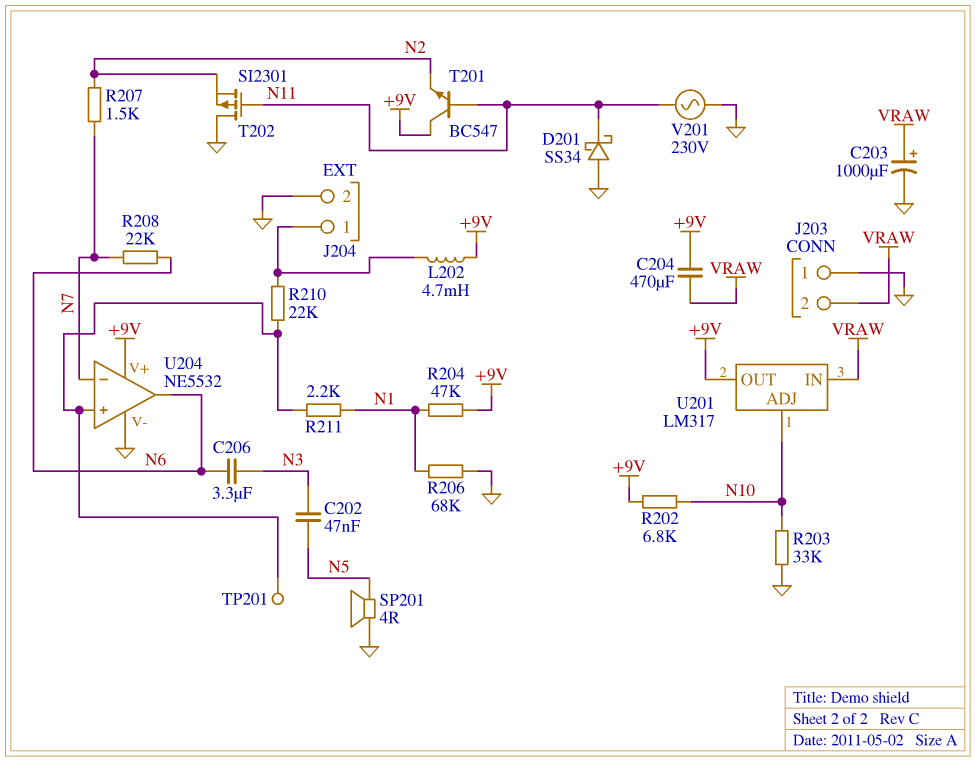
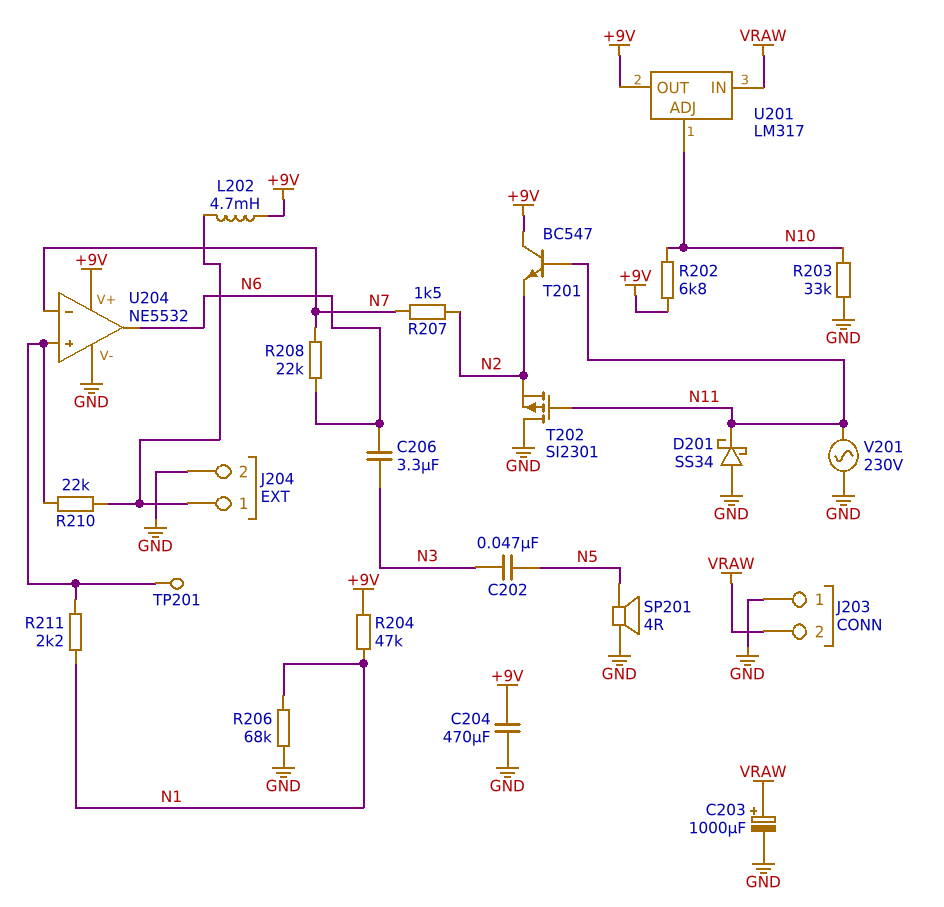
C204: 470uF (+9V, VRAW) -> 470uF (+9V, GND)

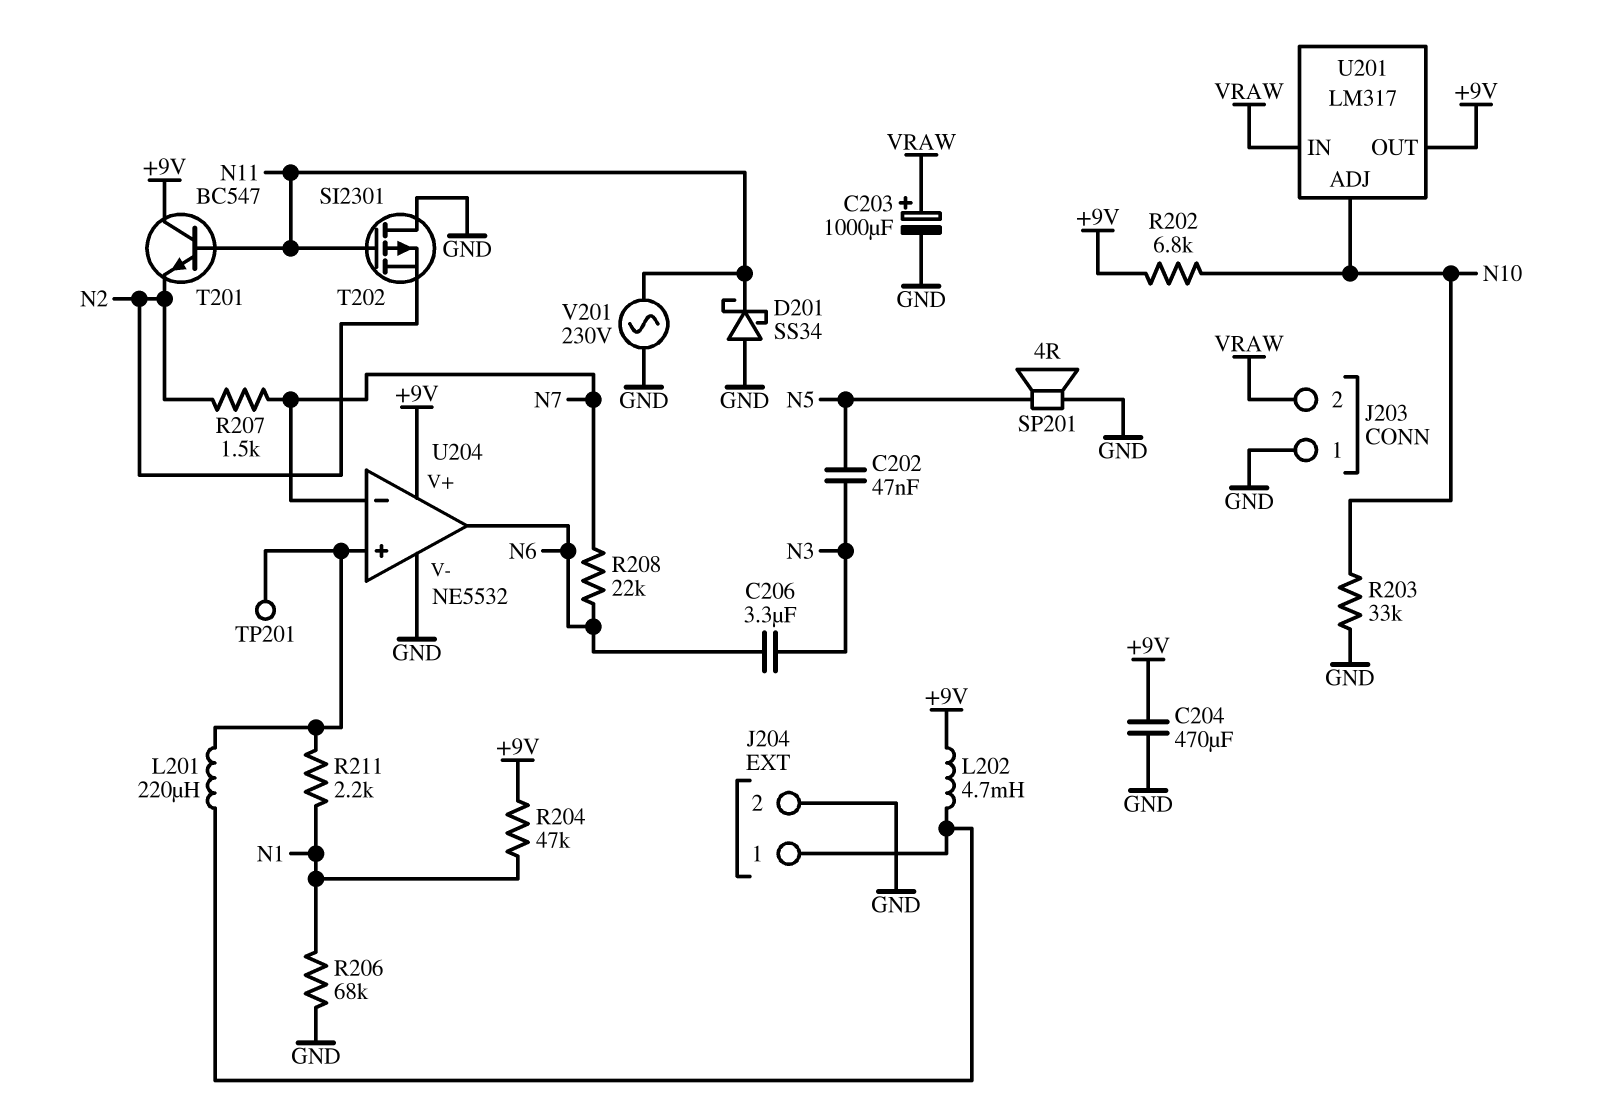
L201: none -> 220uH (J204/1, U204/in+)
R210: 22k (J204/1, U204/in+) -> none

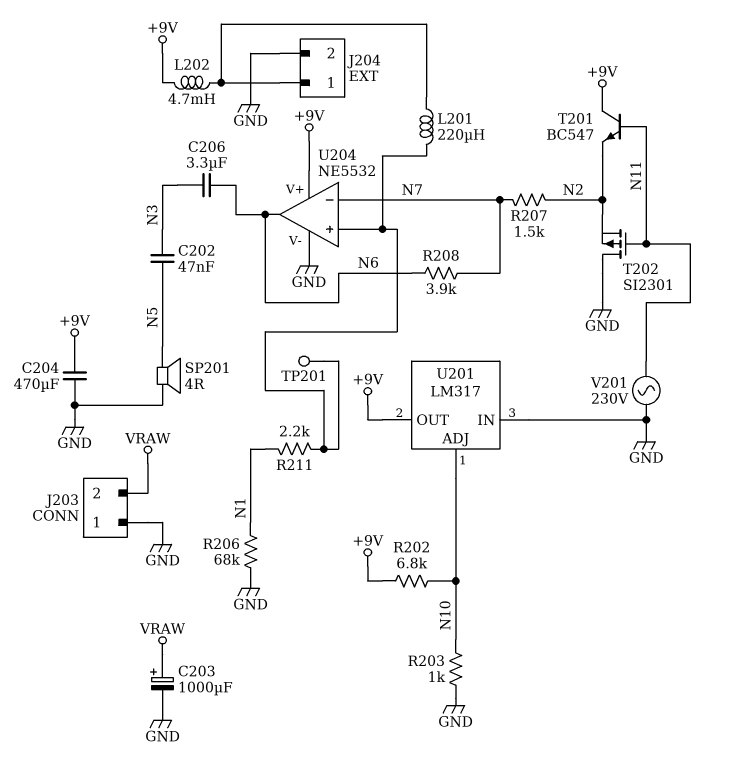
D201: schottky SS34 (A GND, K N11) -> none
R203: 33k (GND, N10) -> 1k (GND, N10)
R204: 47k (+9V, N1) -> none
R208: 22k (N6, N7) -> 3.9k (N6, N7)
U201 pin IN: VRAW -> GND

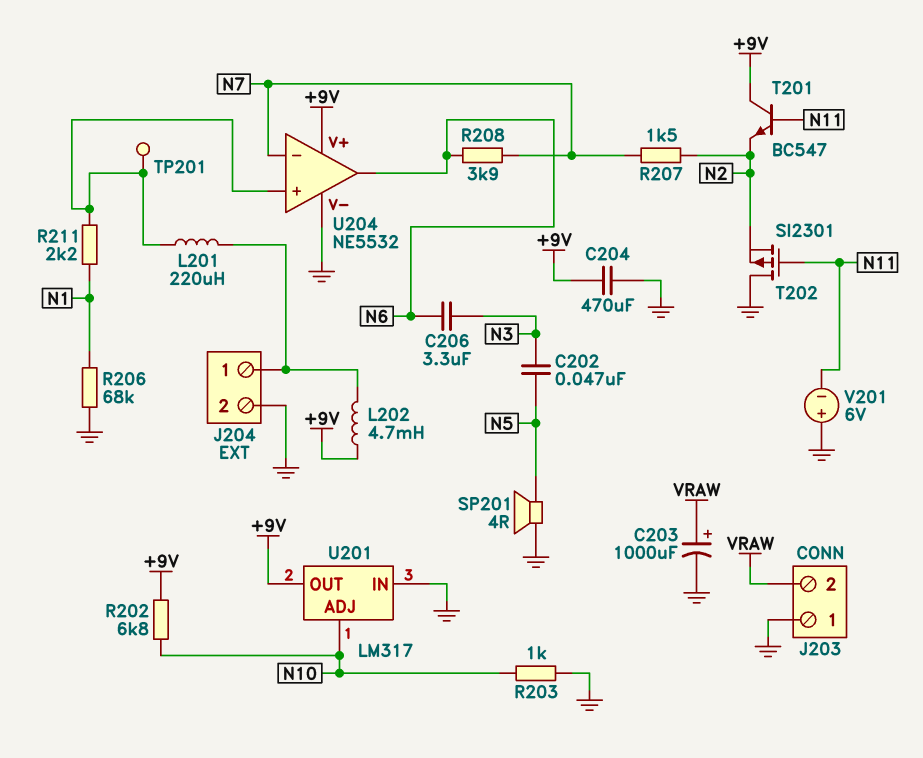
V201: AC 230V (GND, N11) -> 6V (plus GND, minus N11)

